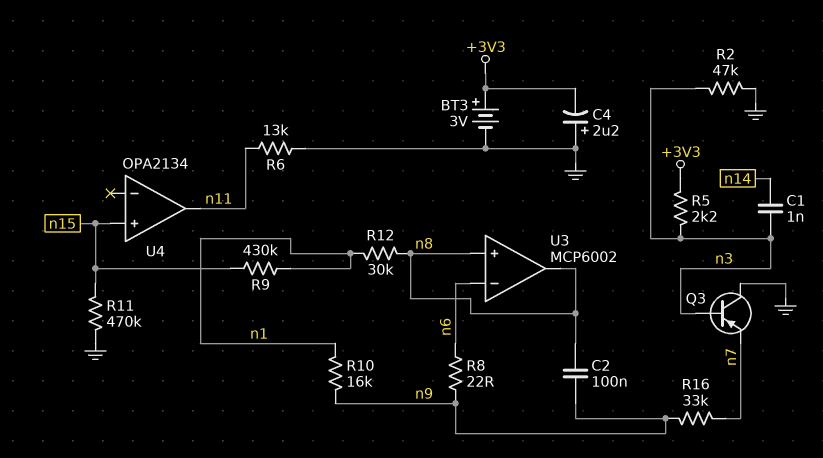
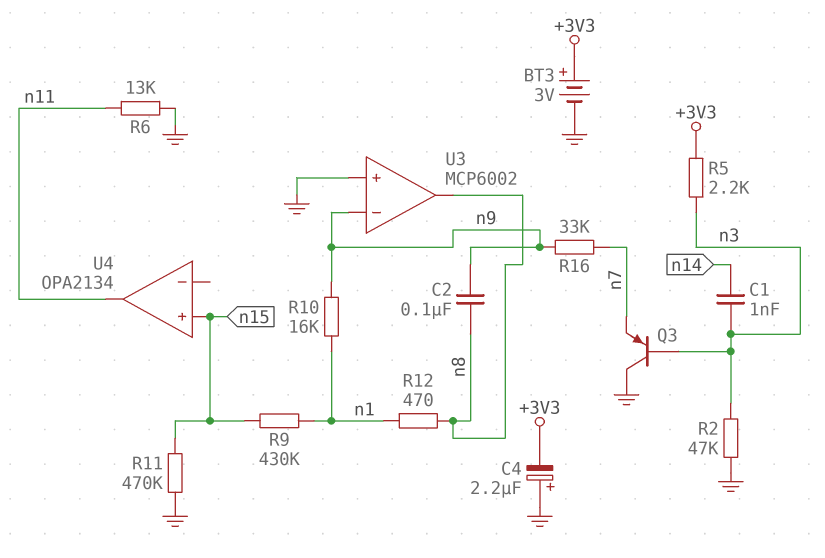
R8: 22 (n6, n9) -> none
R12: 30k (n1, n8) -> 470 (n1, n8)
U3 pin in+: n8 -> GND
U3 pin in-: n6 -> n9

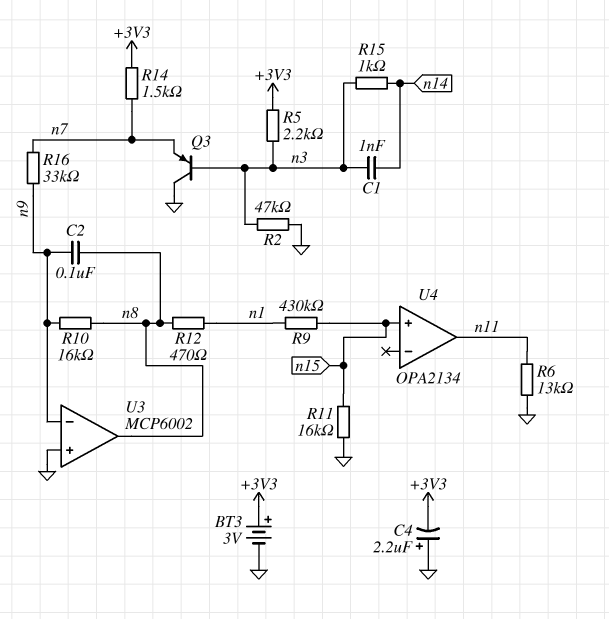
R10: 16k (n1, n9) -> 16k (n8, n9)
R11: 470k (GND, n15) -> 16k (GND, n15)
R14: none -> 1.5k (+3V3, n7)
R15: none -> 1k (n3, n14)

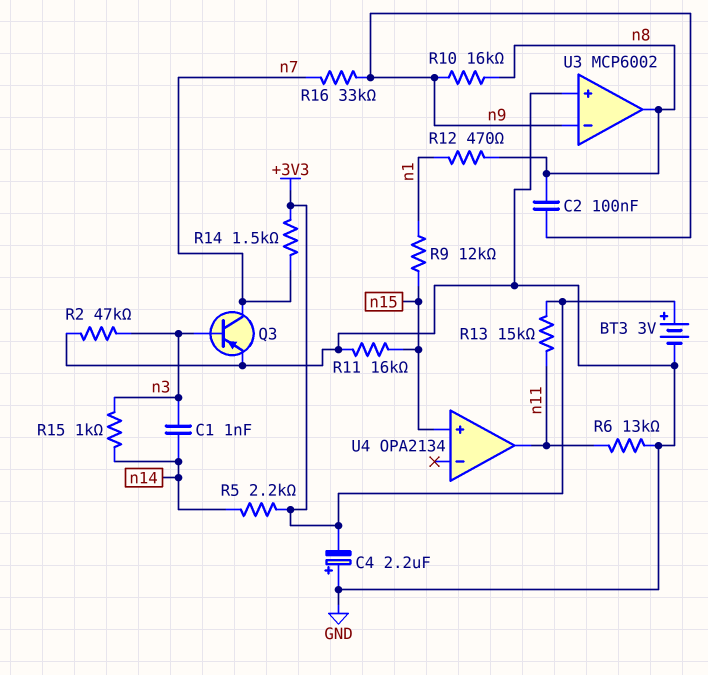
Q3: PNP (B n3, C GND, E n7) -> PNP (B n3, C n7, E GND)
R5: 2.2k (+3V3, n3) -> 2.2k (+3V3, n14)
R9: 430k (n1, n15) -> 12k (n1, n15)
R13: none -> 15k (+3V3, n11)

